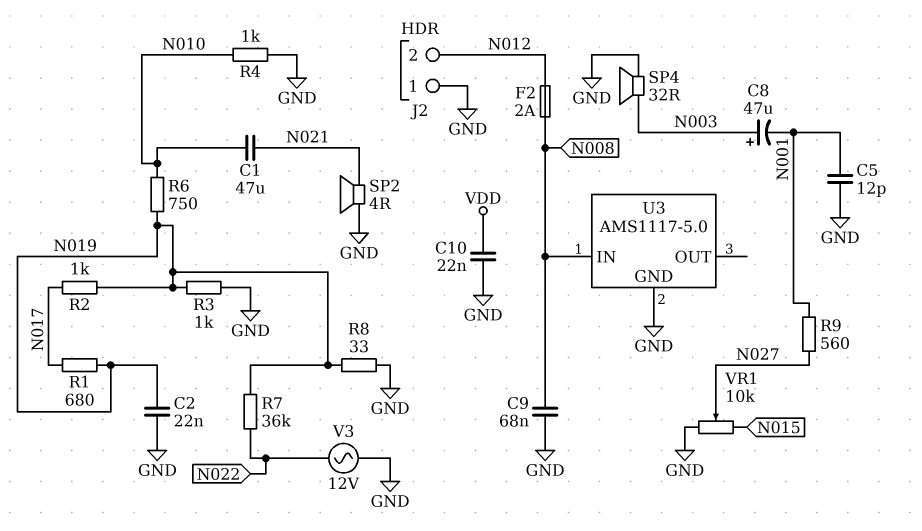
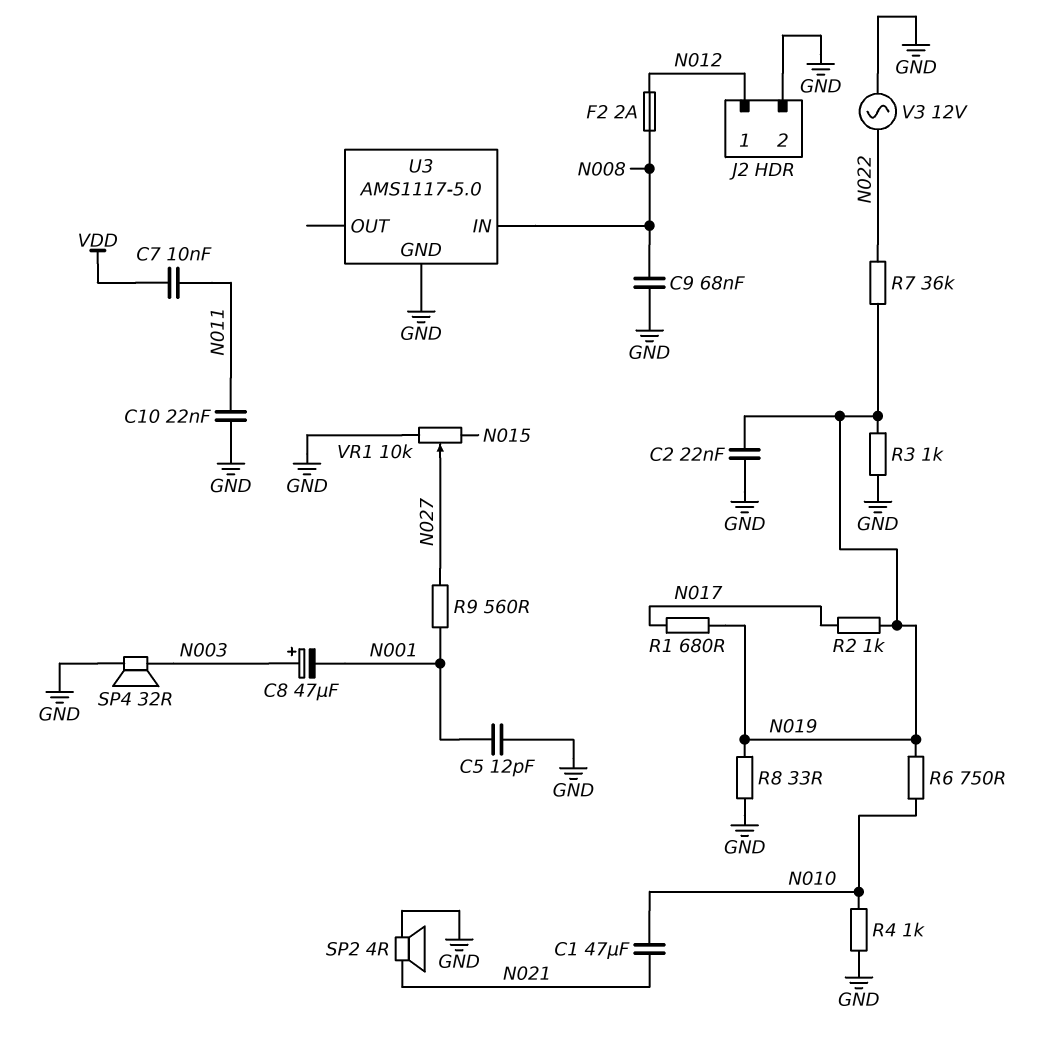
C7: none -> 10nF (N011, VDD)
C10: 22nF (GND, VDD) -> 22nF (GND, N011)
J2 pin 1: GND -> N012
J2 pin 2: N012 -> GND

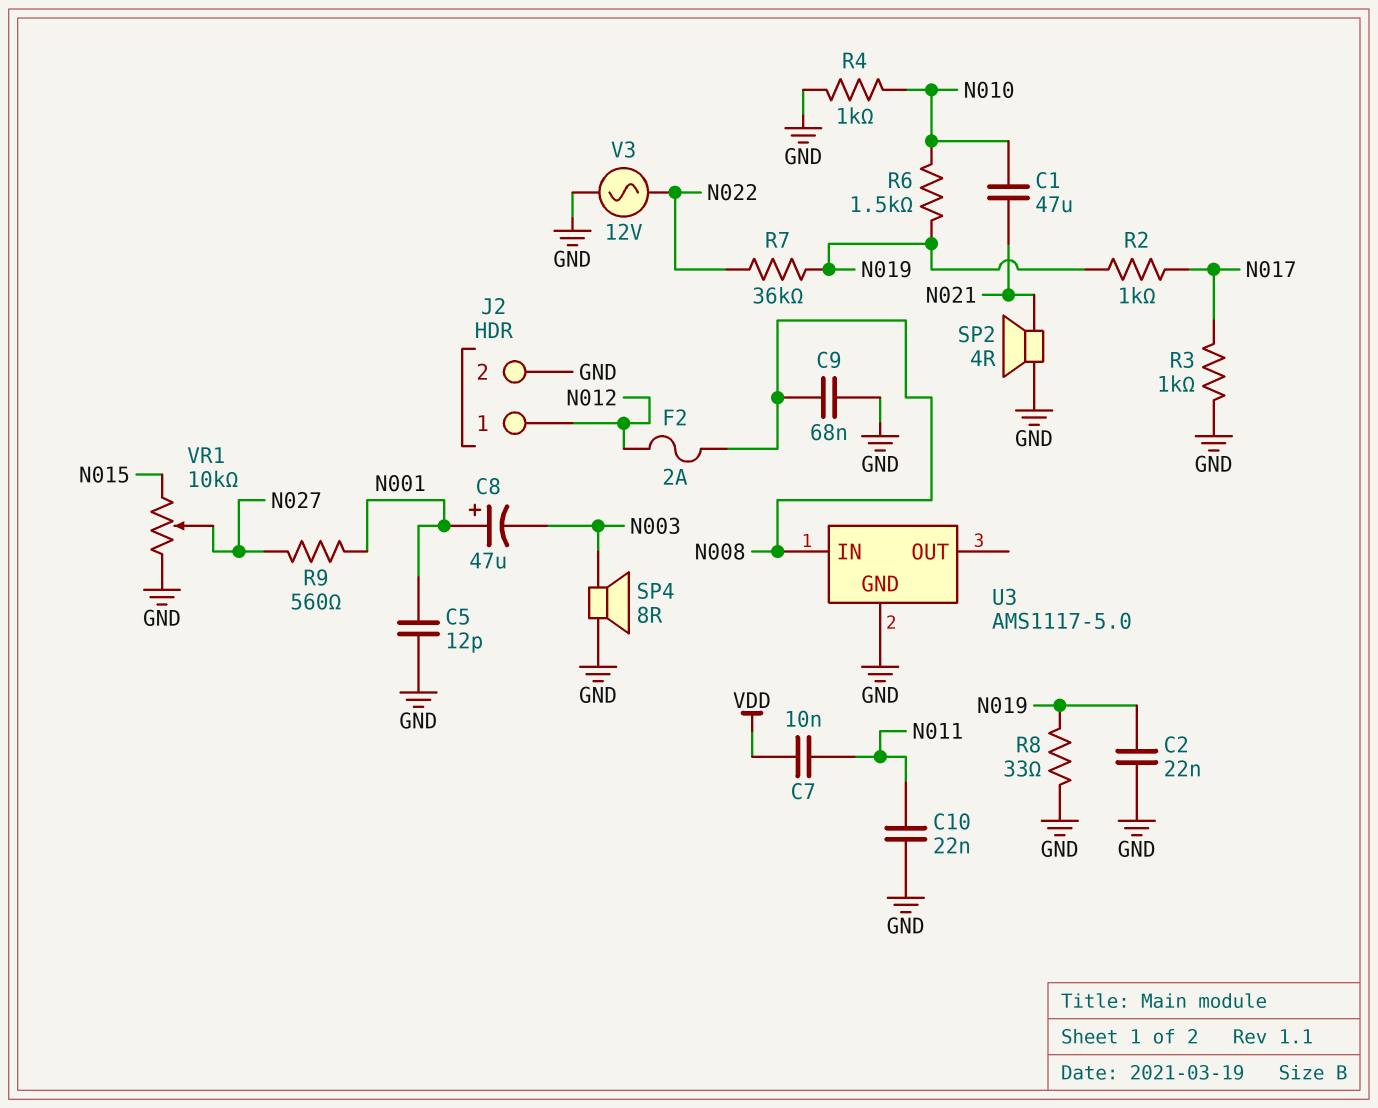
C8: 47uF (plus N003, minus N001) -> 47uF (plus N001, minus N003)
R1: 680 (N017, N019) -> none
R3: 1k (GND, N019) -> 1k (GND, N017)
R6: 750 (N010, N019) -> 1.5k (N010, N019)
SP4: speaker 32R (GND, N003) -> speaker 8R (GND, N003)

